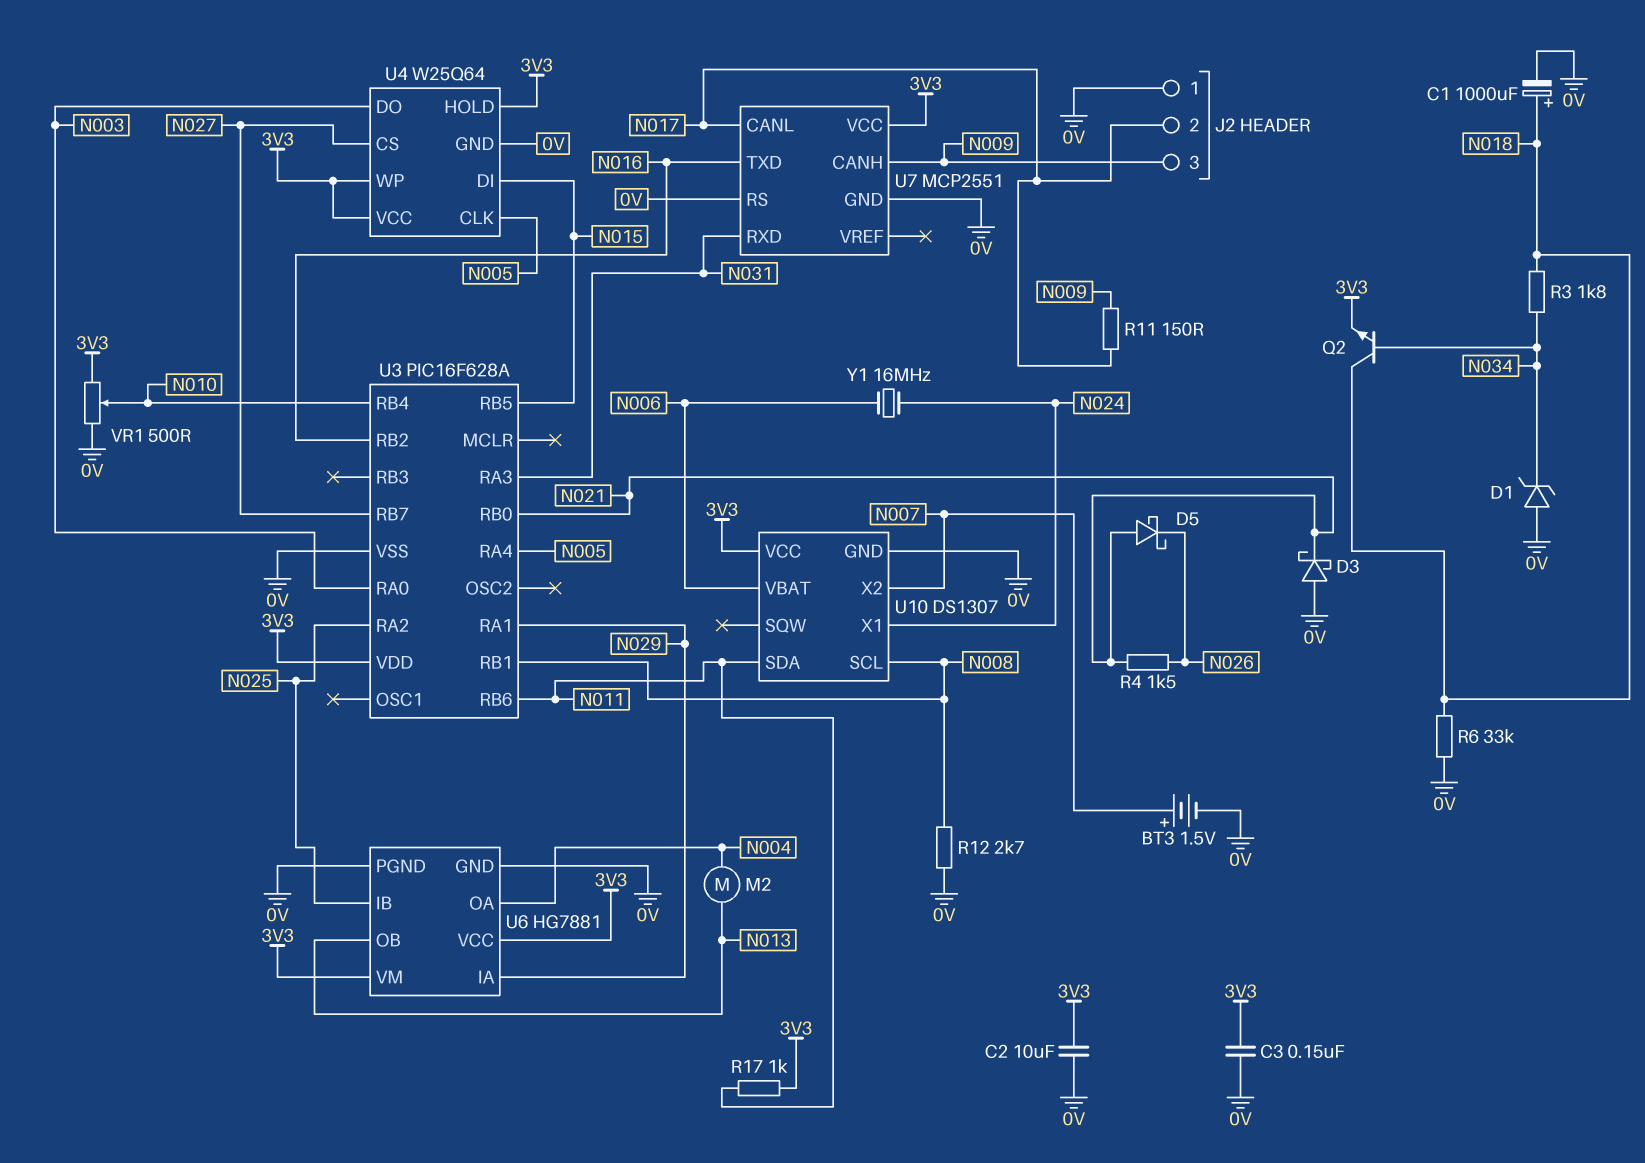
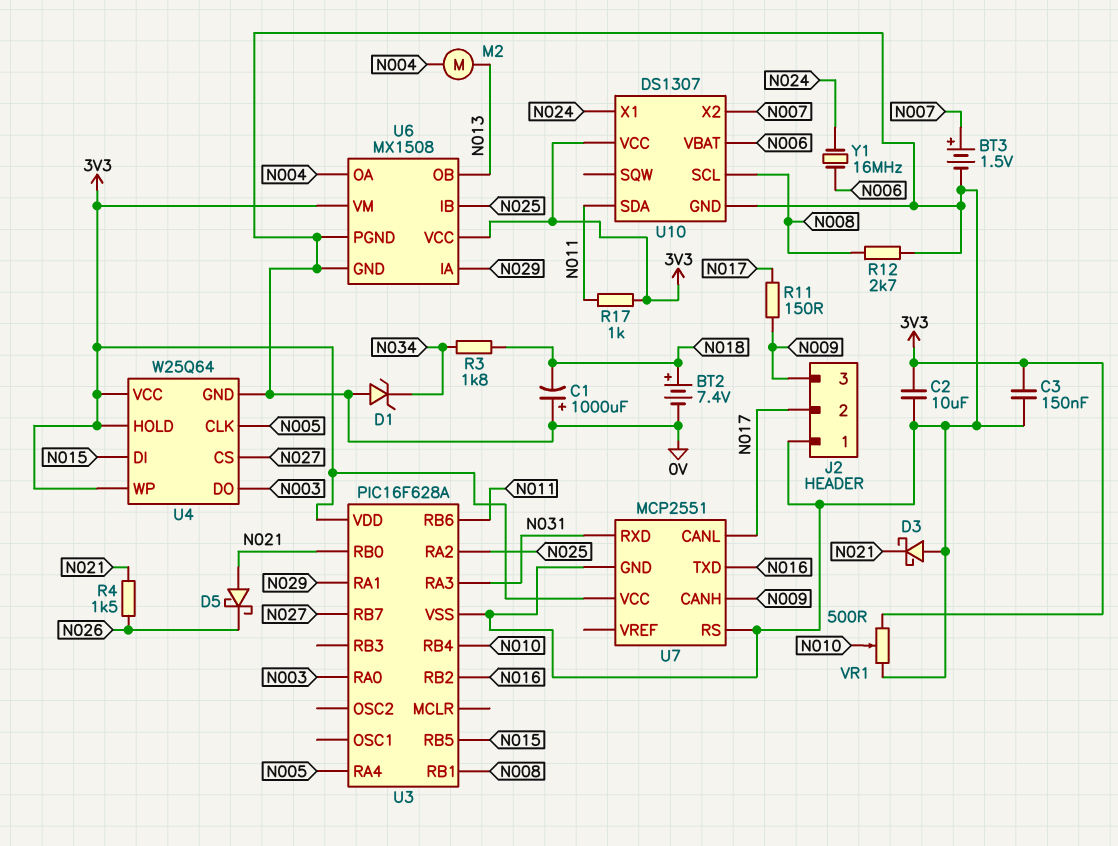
BT2: none -> 7.4V (plus N018, minus 0V)
C1: 1000uF (plus N018, minus 0V) -> 1000uF (plus 0V, minus N018)
Q2: NPN (B N034, C N018, E 3V3) -> none
R6: 33k (0V, N018) -> none
U6: HG7881 -> MX1508

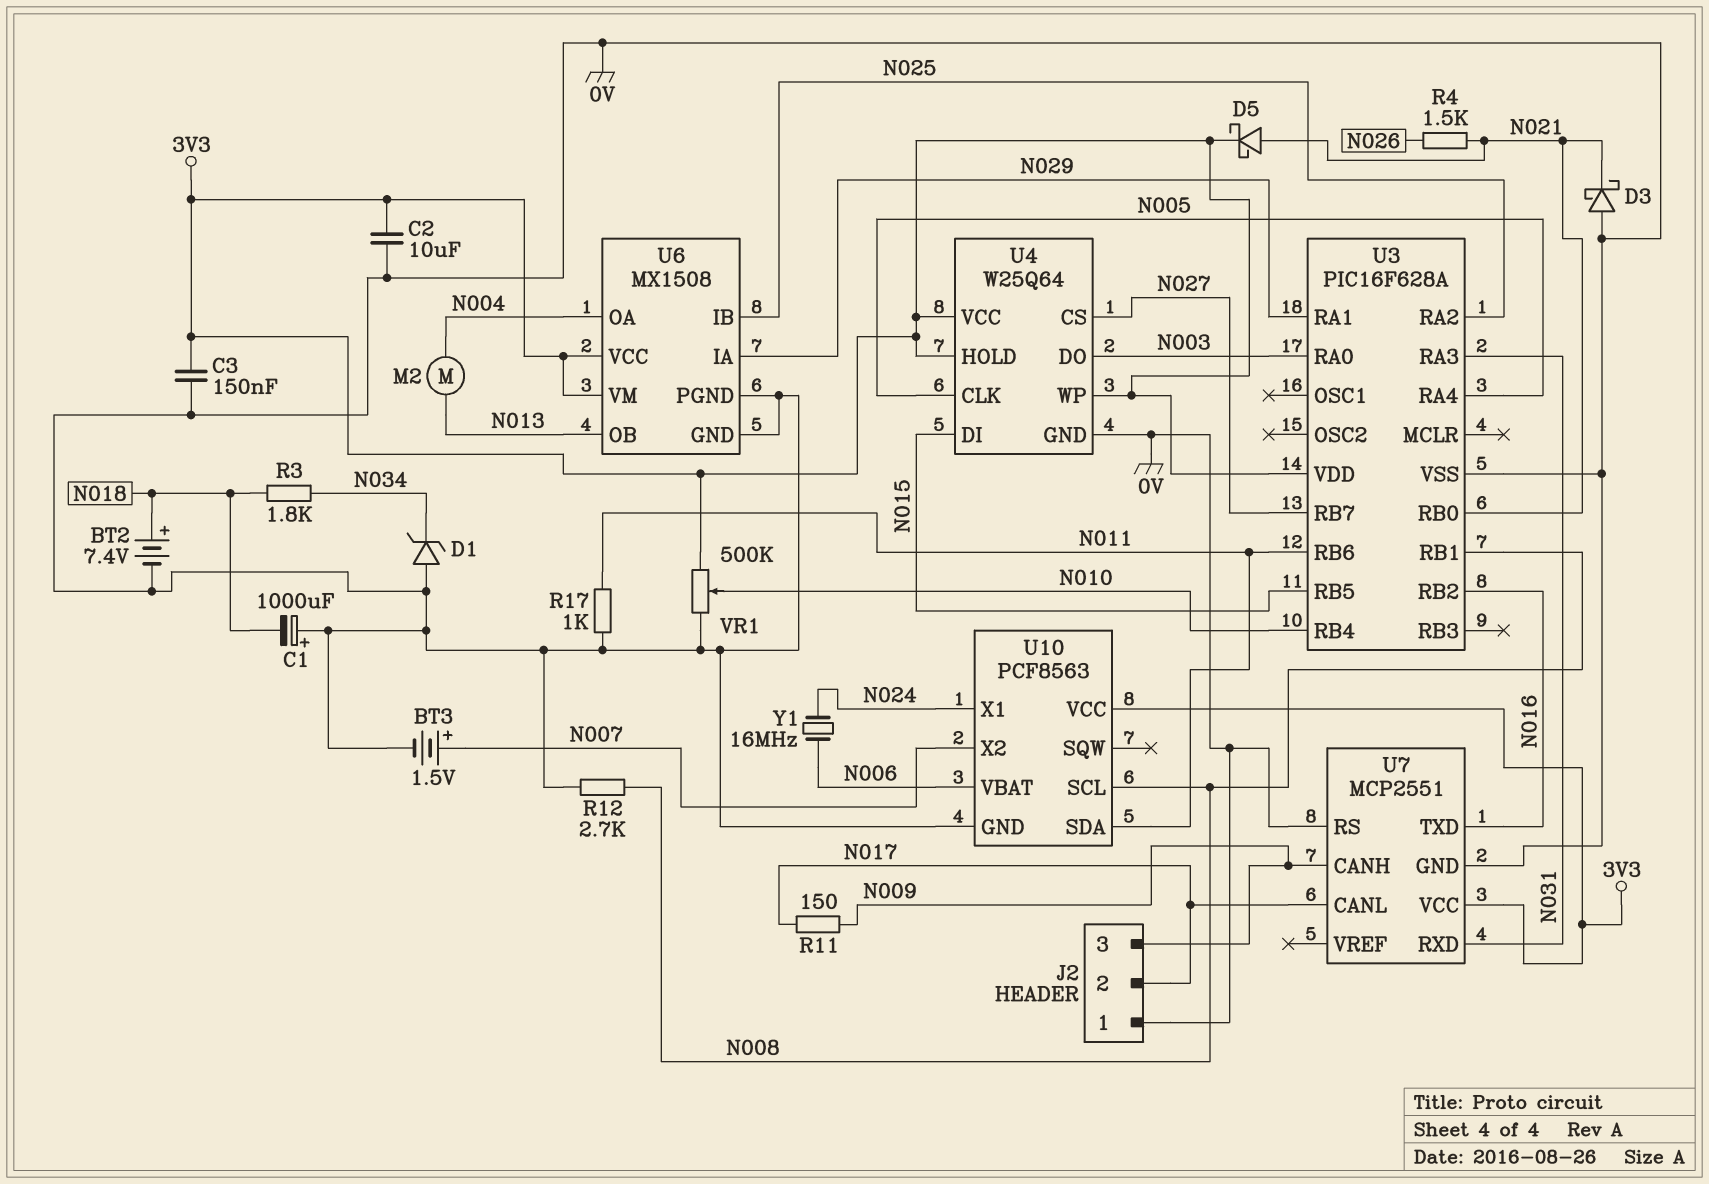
D5: schottky (A N021, K N026) -> schottky (A N021, K 3V3)
R17: 1k (3V3, N011) -> 1k (0V, N011)
U10: DS1307 -> PCF8563
VR1: 500 (0V, 3V3, wiper N010) -> 500k (0V, 3V3, wiper N010)

